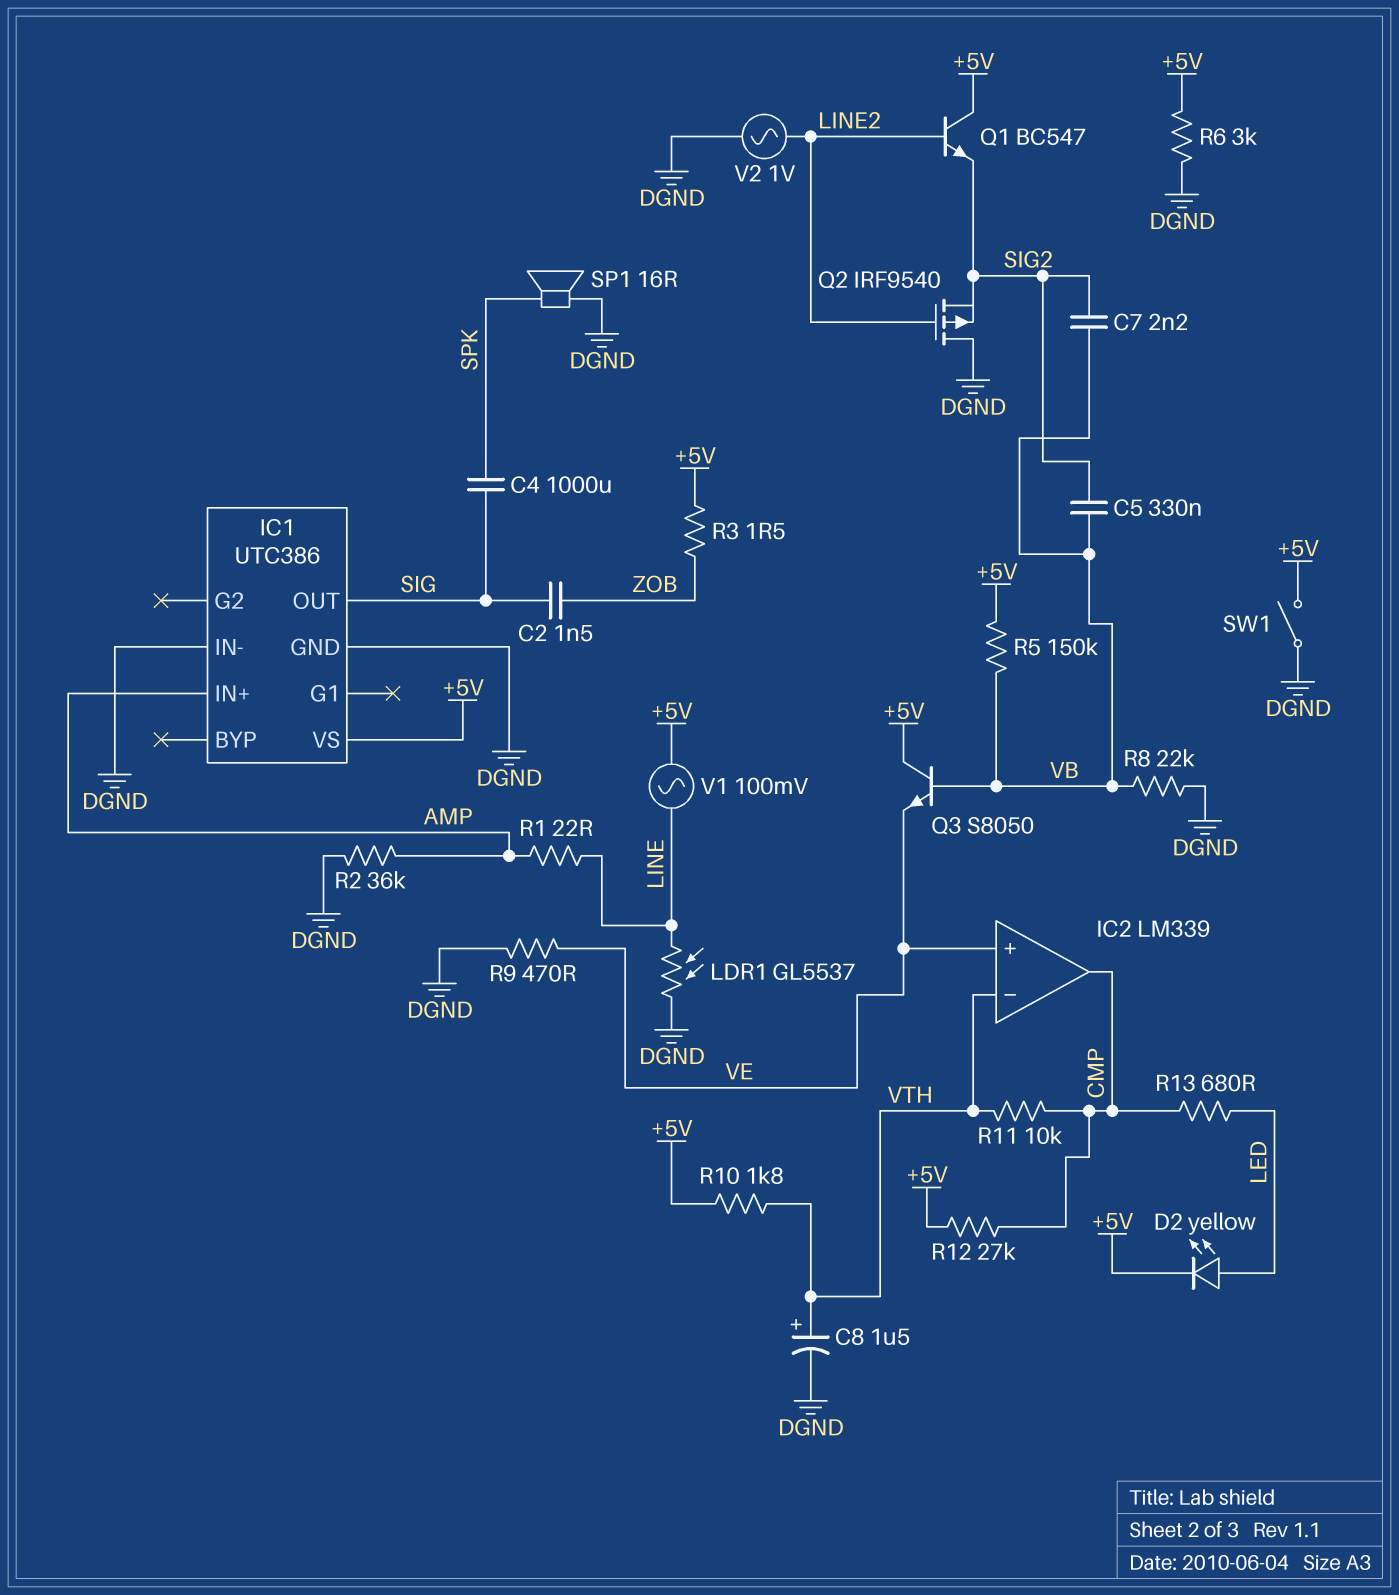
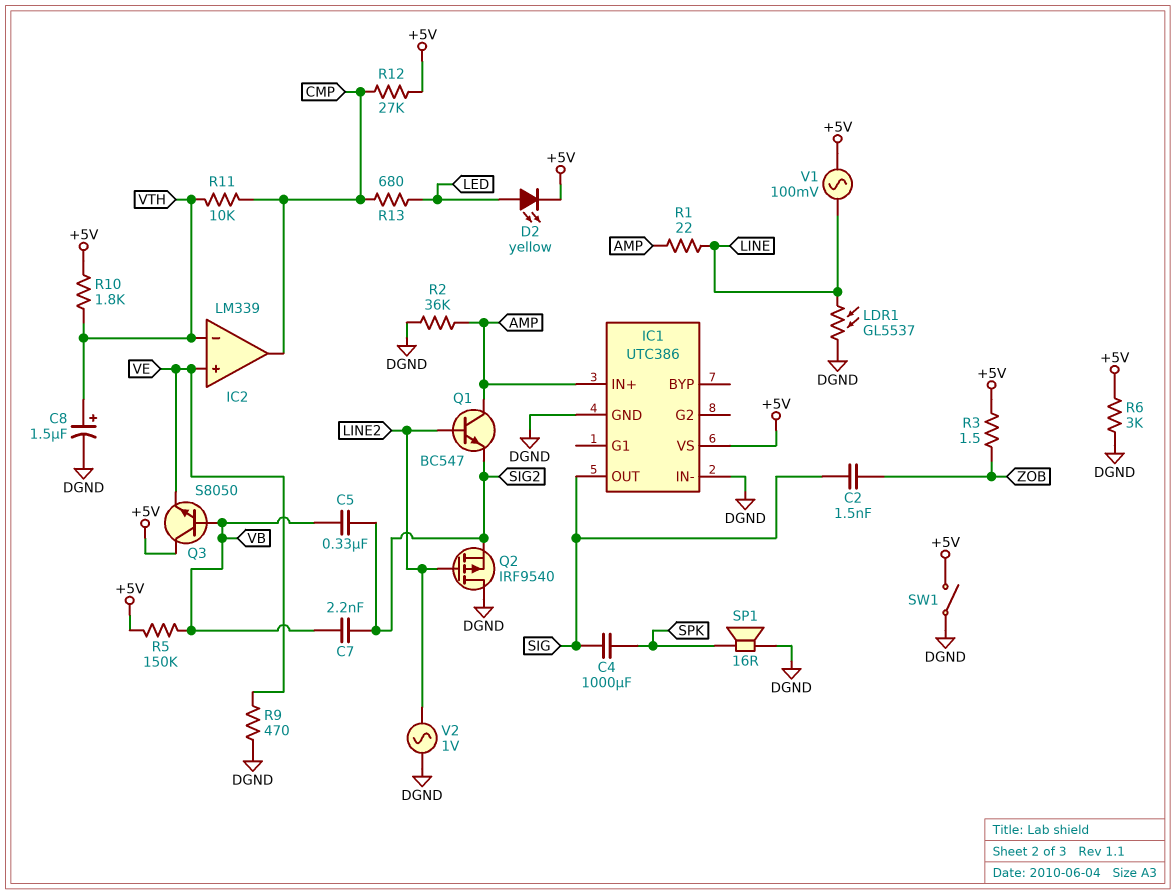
Q1: NPN BC547 (B LINE2, C +5V, E SIG2) -> NPN BC547 (B LINE2, C AMP, E SIG2)
R8: 22k (DGND, VB) -> none

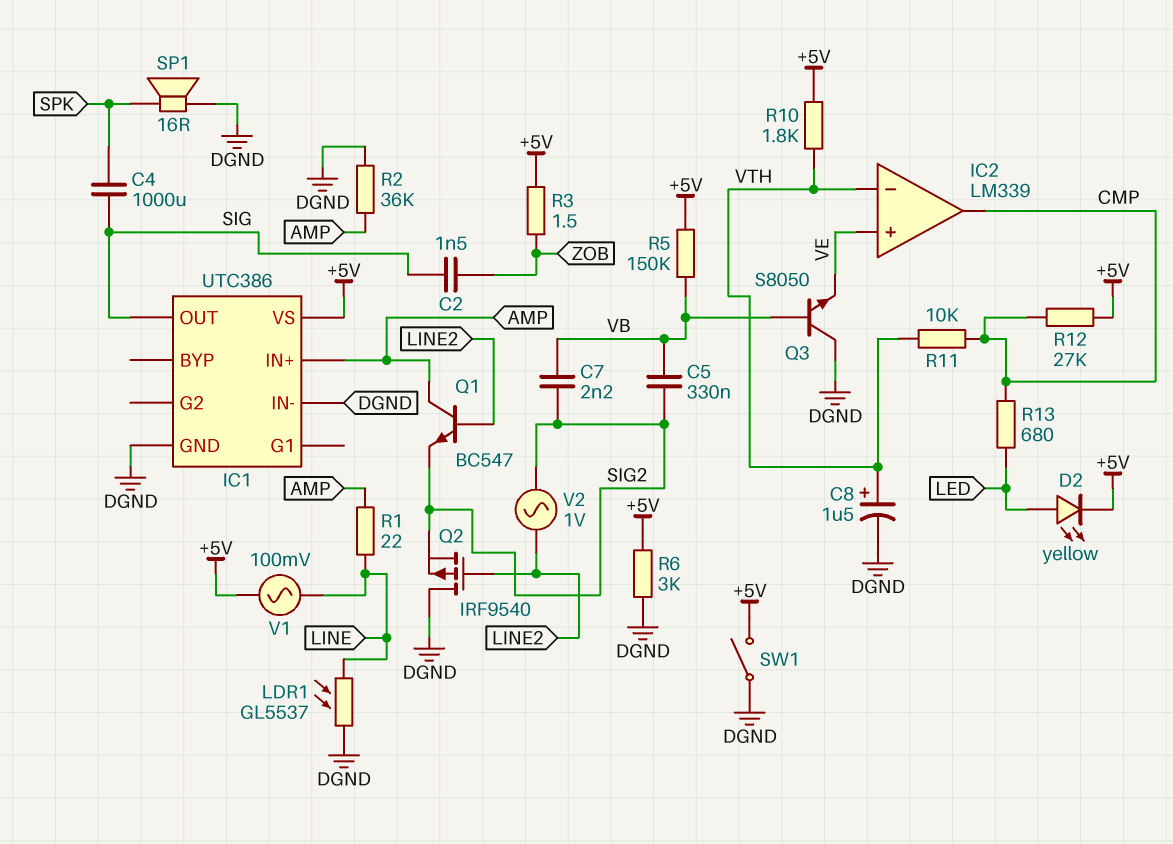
Q3: NPN S8050 (B VB, C +5V, E VE) -> NPN S8050 (B VB, C DGND, E VE)
R9: 470 (DGND, VE) -> none
V2: AC 1V (DGND, LINE2) -> AC 1V (LINE2, SIG2)

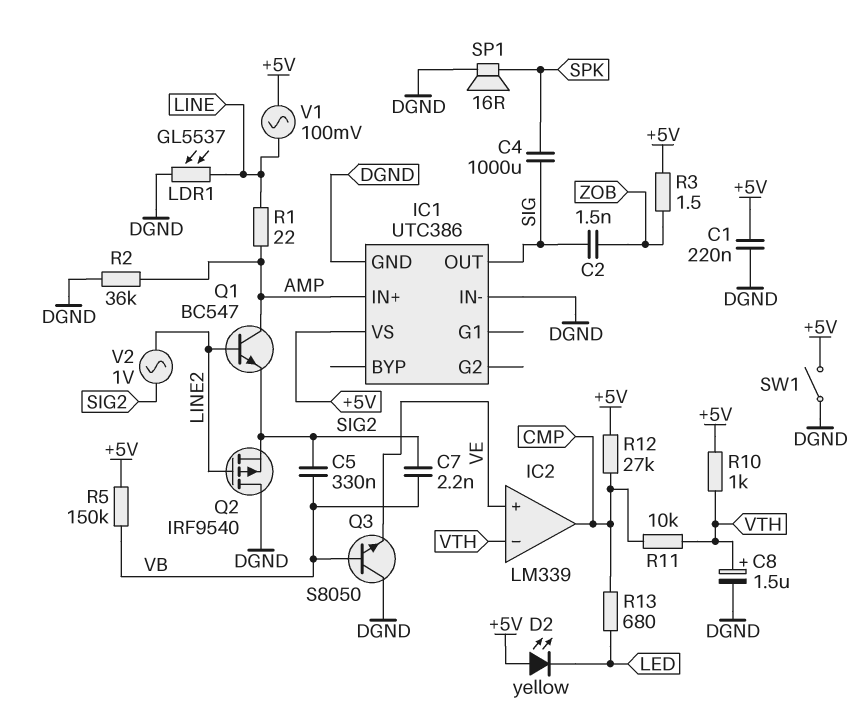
C1: none -> 220nF (+5V, DGND)
D2: LED yellow (A LED, K +5V) -> LED yellow (A +5V, K LED)
R6: 3k (+5V, DGND) -> none
R10: 1.8k (+5V, VTH) -> 1k (+5V, VTH)

